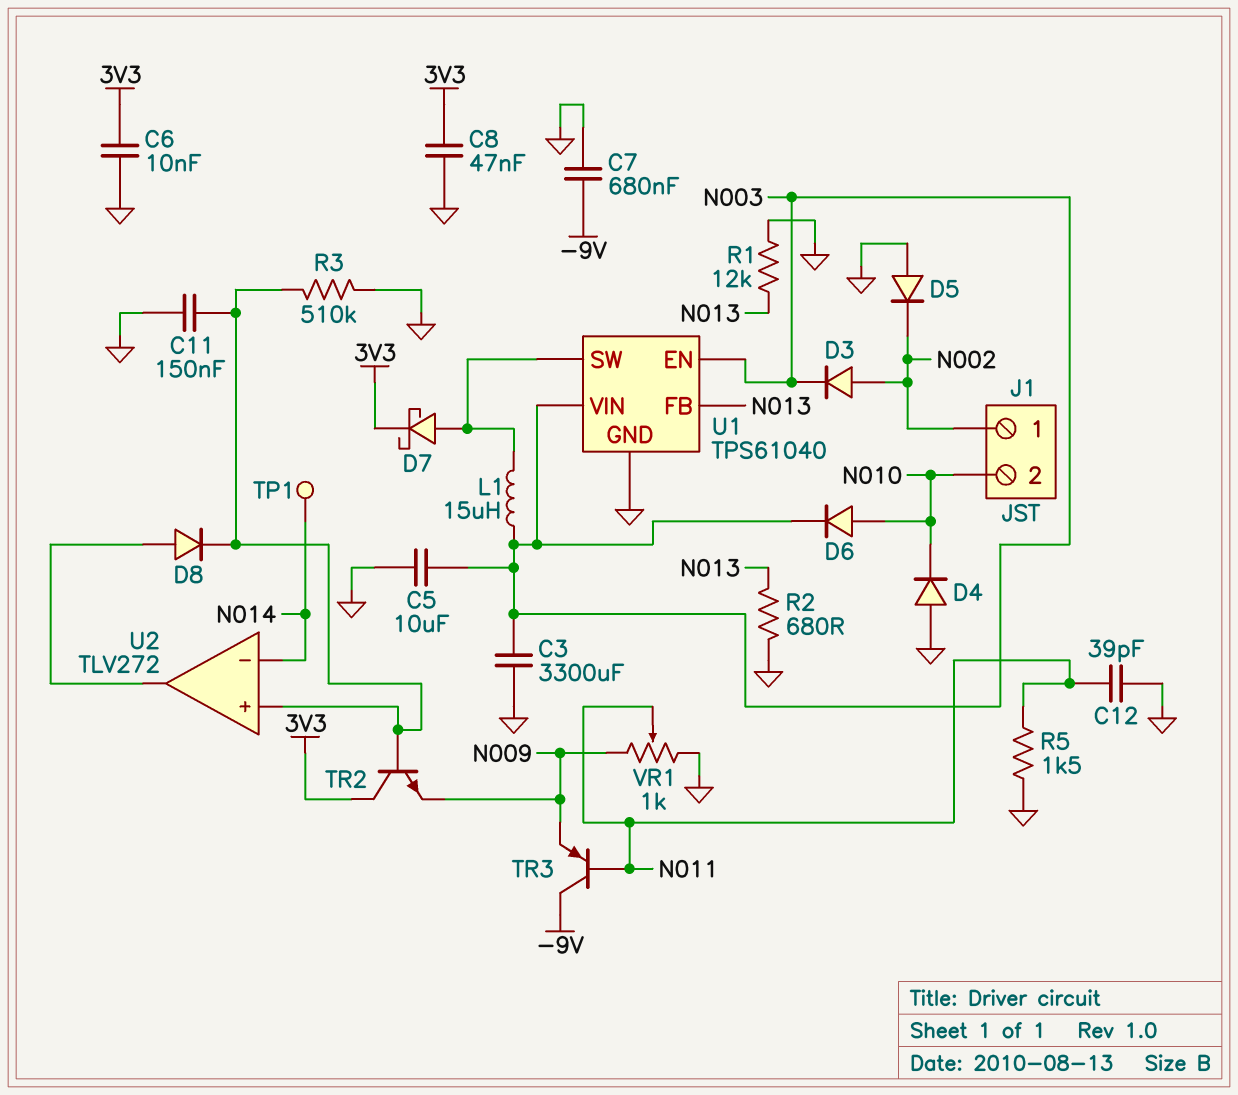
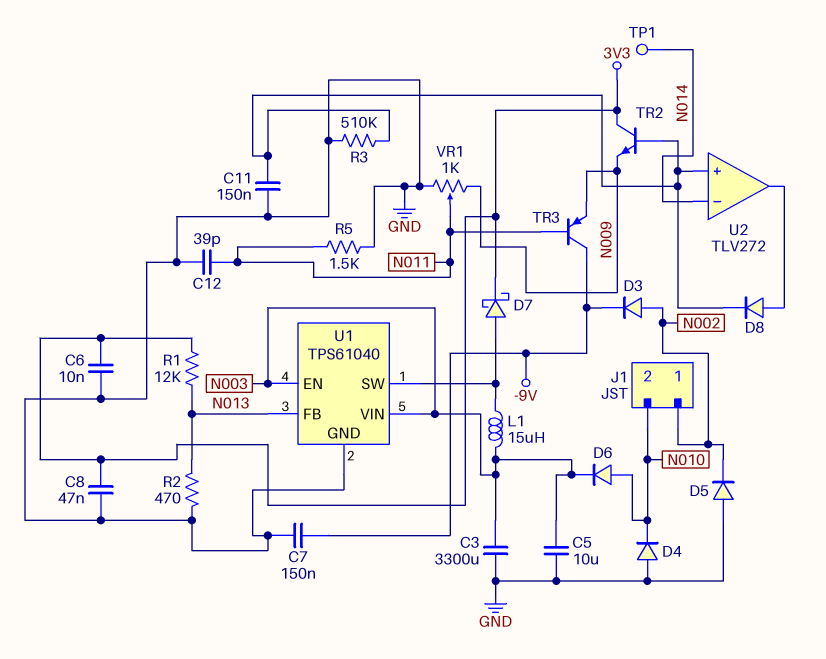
C7: 680nF (-9V, GND) -> 150nF (-9V, GND)
D3: diode (A N002, K N003) -> diode (A N002, K -9V)
R1: 12k (GND, N013) -> 12k (3V3, N013)
R2: 680 (GND, N013) -> 470 (GND, N013)

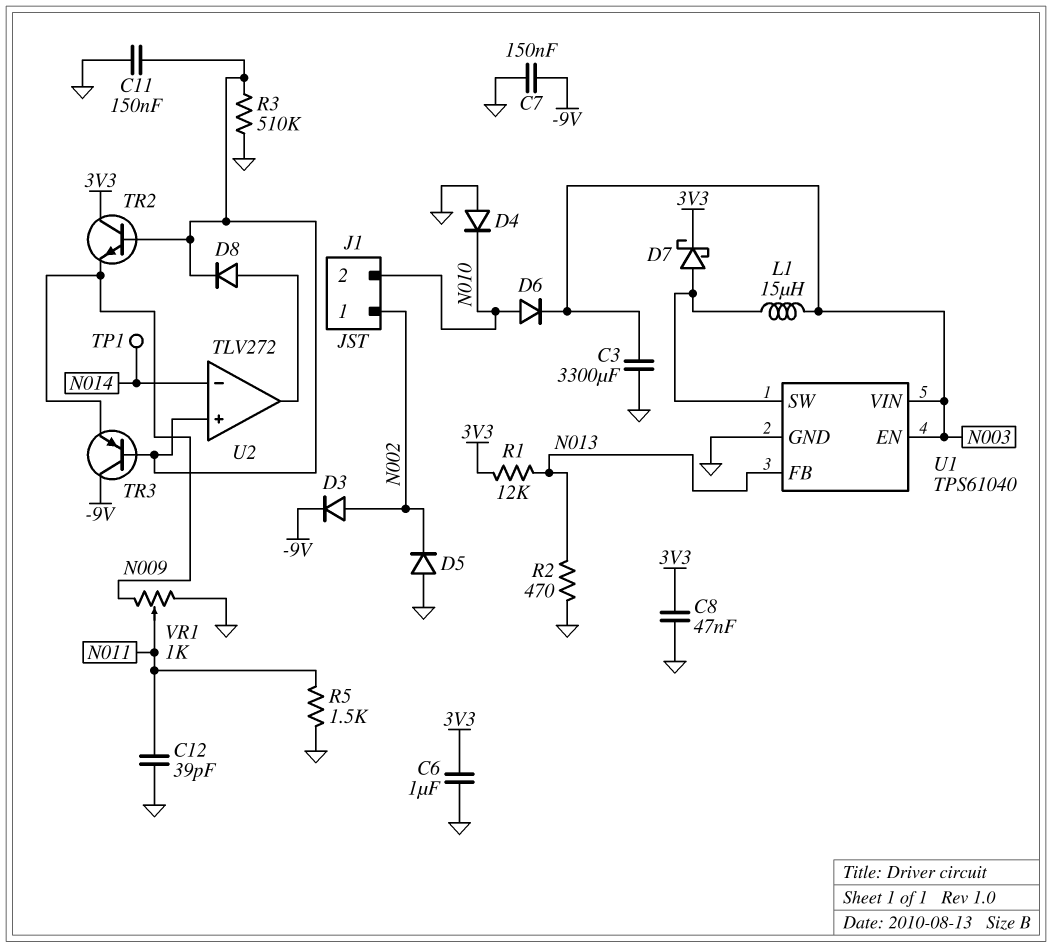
C5: 10uF (GND, N003) -> none
C6: 10nF (3V3, GND) -> 1uF (3V3, GND)
TR3: PNP (B N011, C -9V, E N009) -> PNP (B U2/in+, C -9V, E N009)

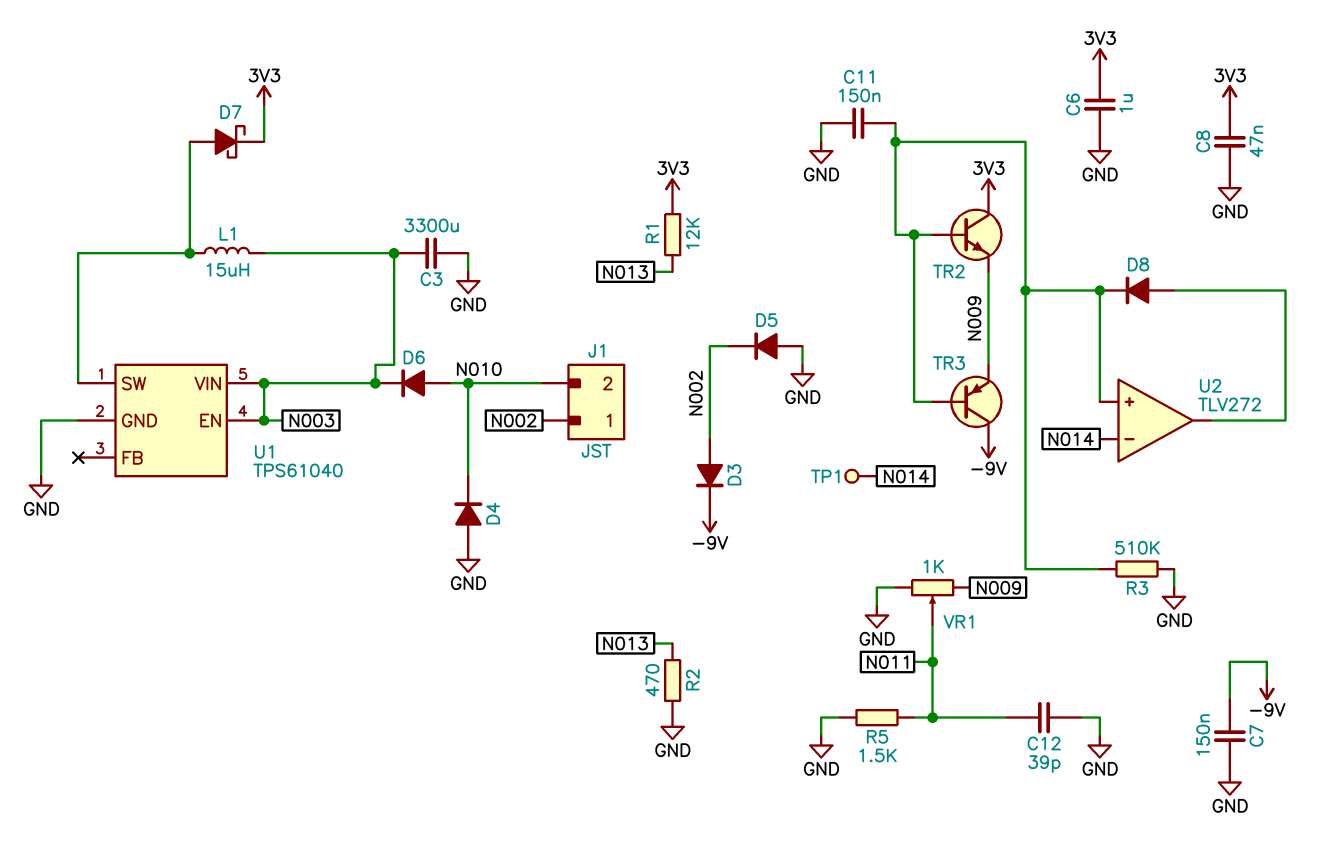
U1 pin FB: N013 -> none

